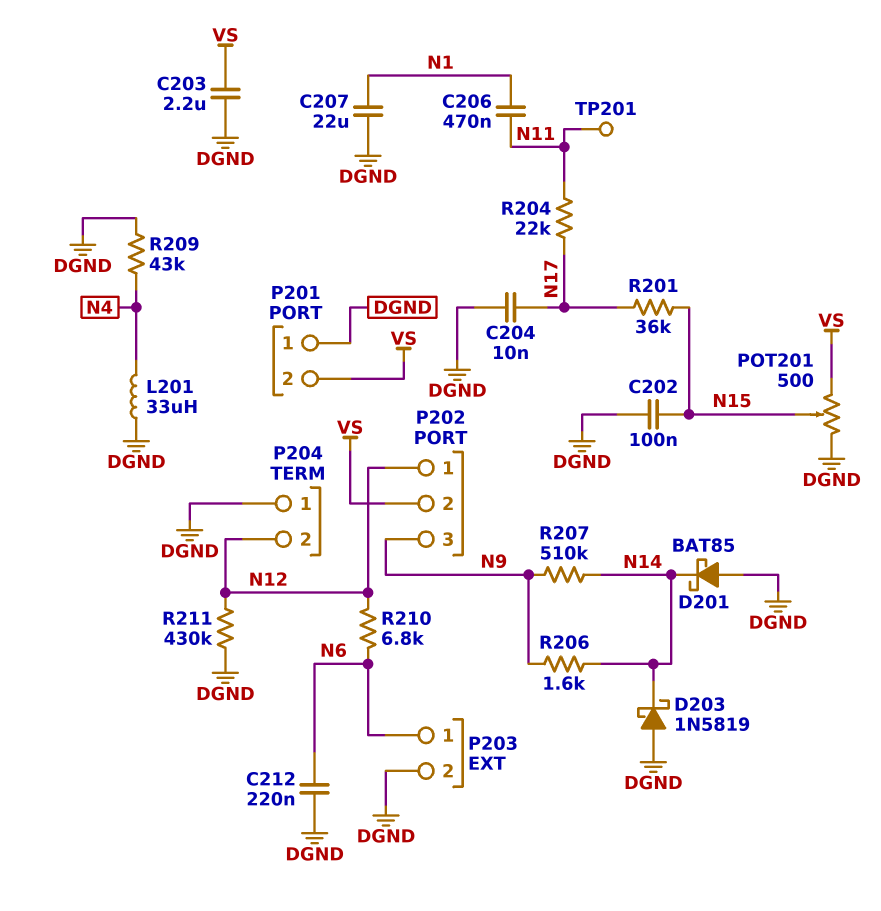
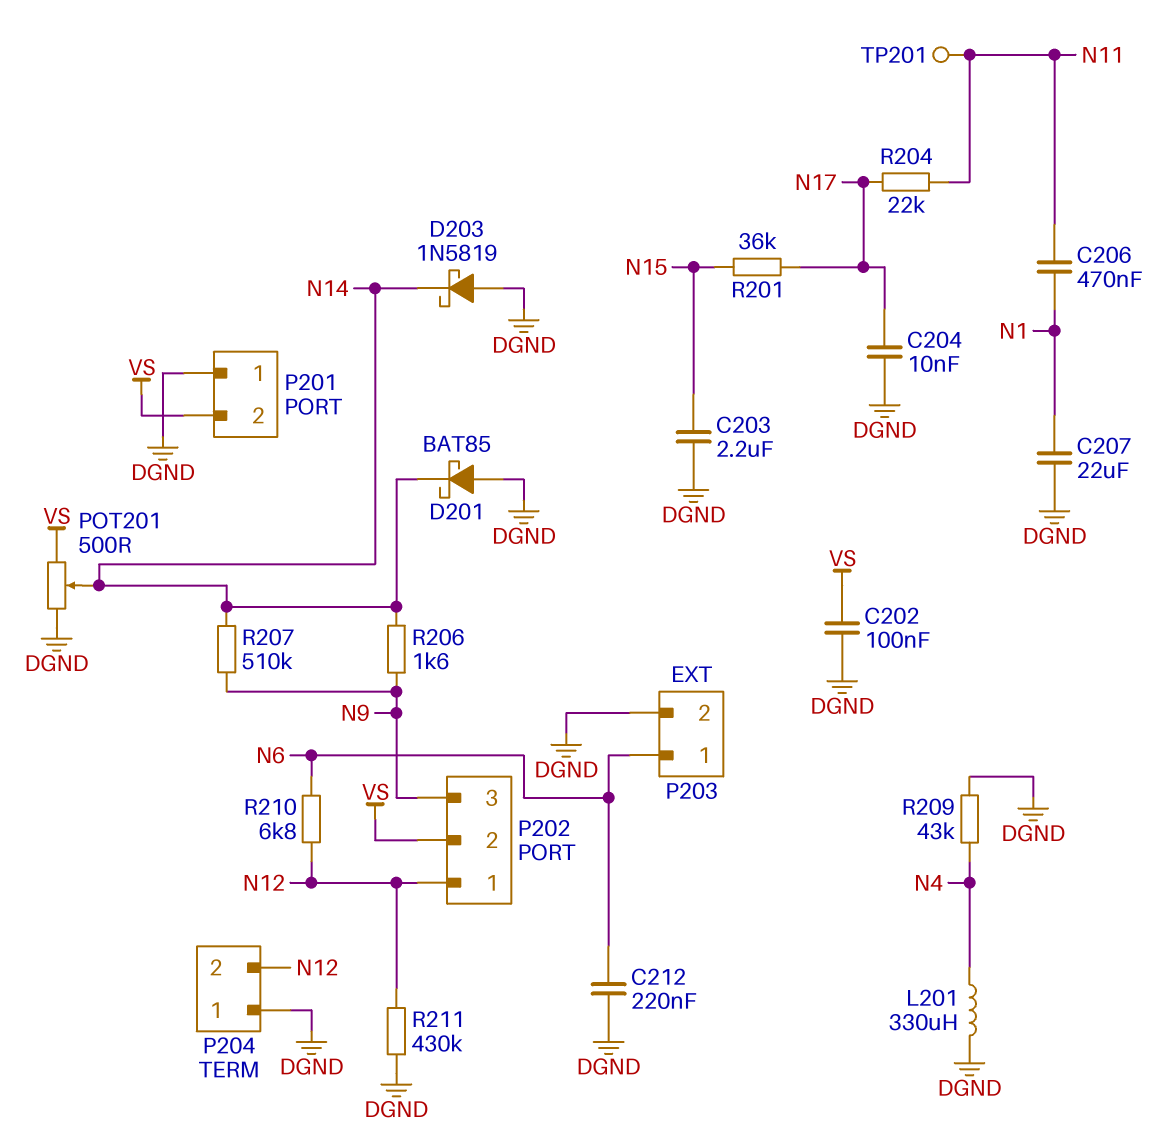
C202: 100nF (DGND, N15) -> 100nF (DGND, VS)
C203: 2.2uF (DGND, VS) -> 2.2uF (DGND, N15)
L201: 33uH (DGND, N4) -> 330uH (DGND, N4)
POT201: 500 (DGND, VS, wiper N15) -> 500 (DGND, VS, wiper N14)

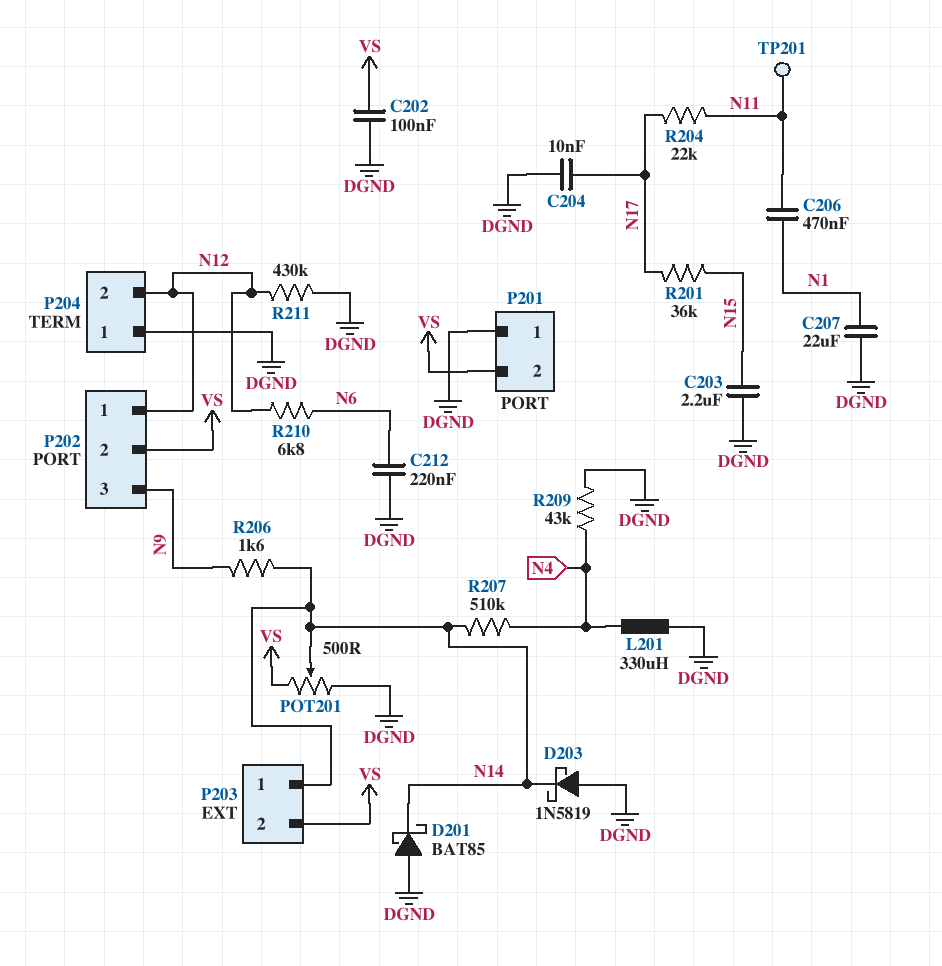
P203 pin 1: N6 -> N14
P203 pin 2: DGND -> VS
R207: 510k (N9, N14) -> 510k (N4, N14)

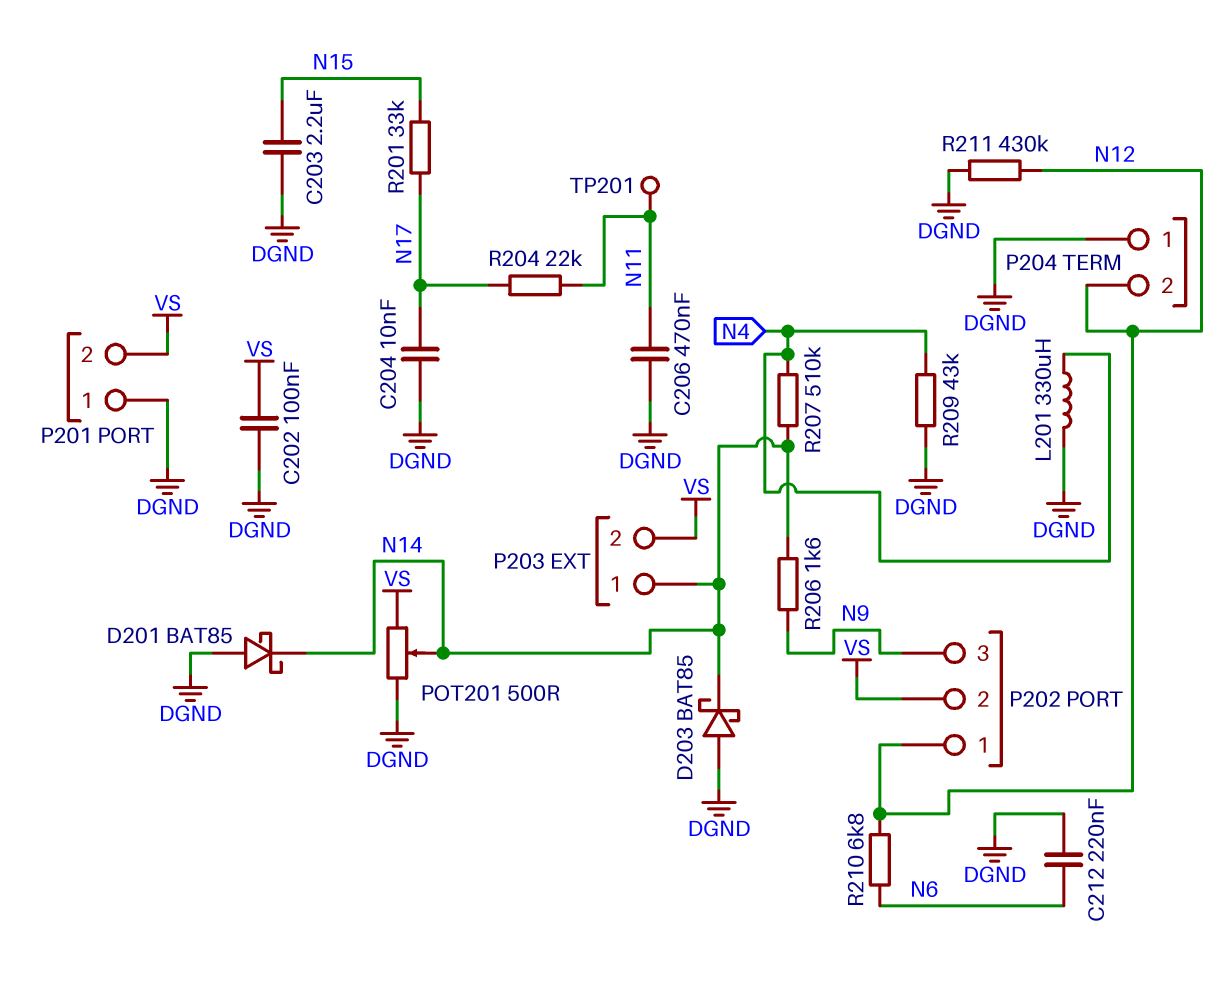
C206: 470nF (N1, N11) -> 470nF (DGND, N11)
C207: 22uF (DGND, N1) -> none
D203: schottky 1N5819 (A DGND, K N14) -> schottky BAT85 (A DGND, K N14)
R201: 36k (N15, N17) -> 33k (N15, N17)

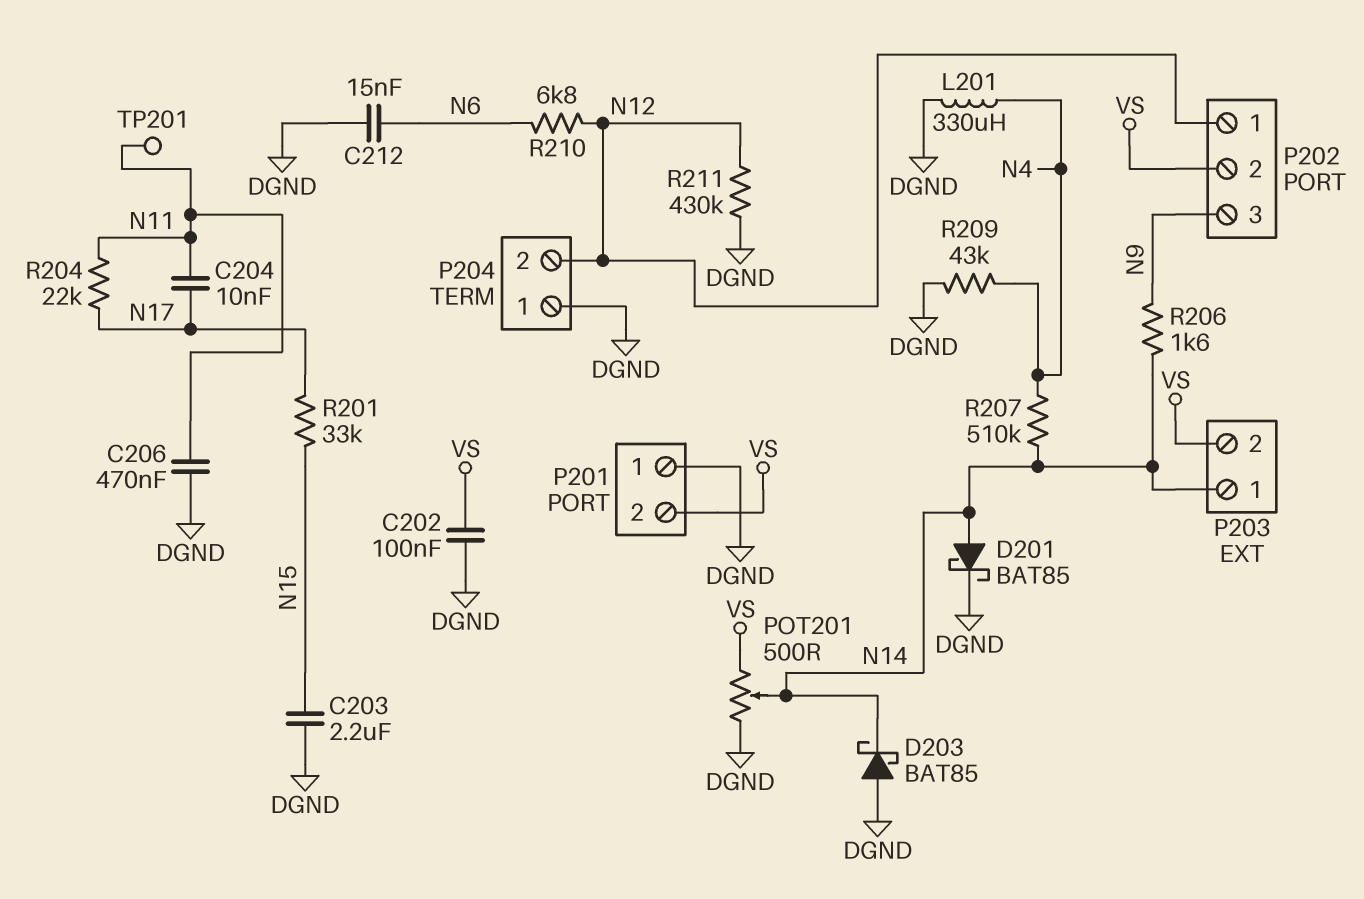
C204: 10nF (DGND, N17) -> 10nF (N11, N17)
C212: 220nF (DGND, N6) -> 15nF (DGND, N6)
D201: schottky BAT85 (A DGND, K N14) -> schottky BAT85 (A N14, K DGND)

